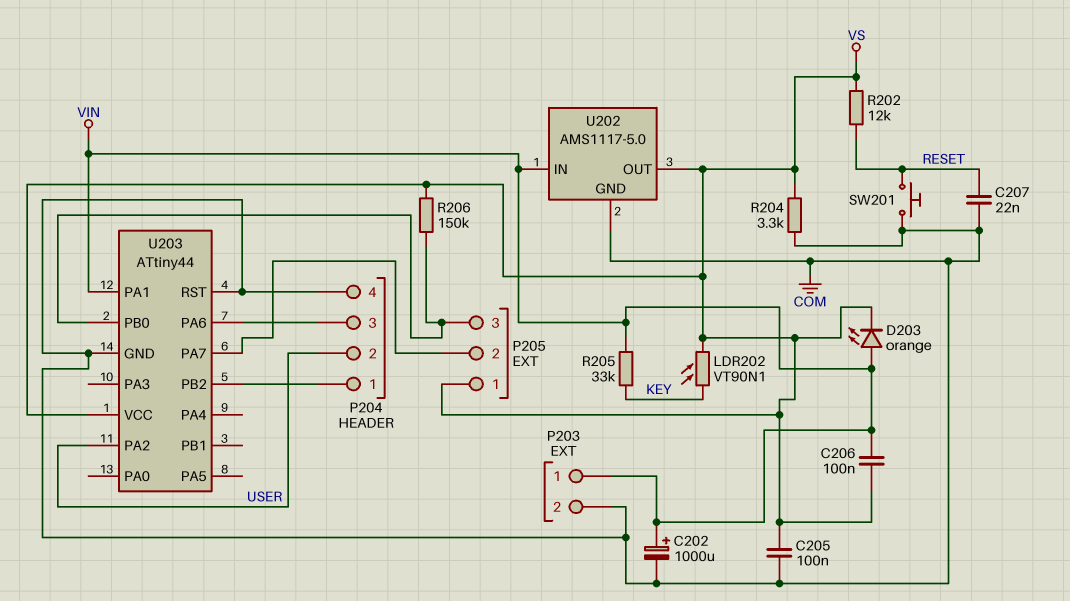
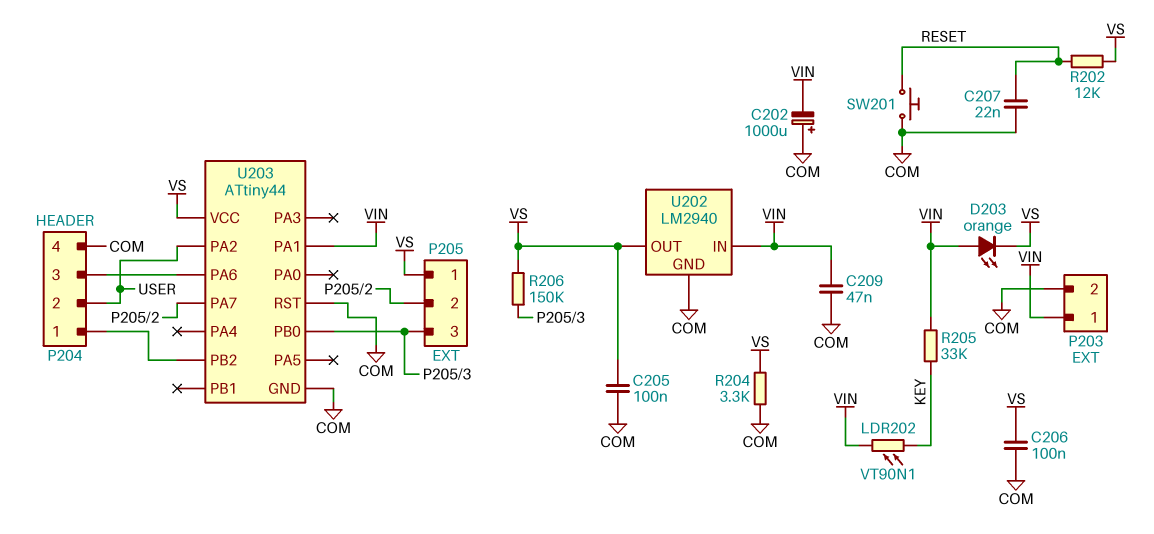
C202: 1000uF (plus VIN, minus COM) -> 1000uF (plus COM, minus VIN)
C206: 100nF (VIN, VS) -> 100nF (COM, VS)
C209: none -> 47nF (COM, VIN)
LDR202: VT90N1 (KEY, VS) -> VT90N1 (KEY, VIN)
U202: AMS1117-5.0 -> LM2940

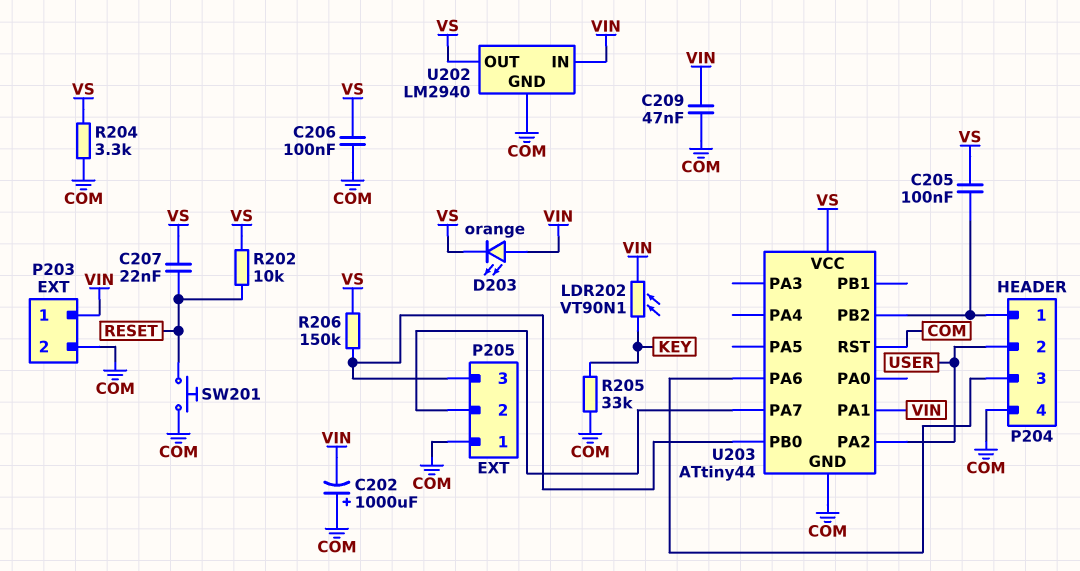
C205: 100nF (COM, VS) -> 100nF (P204/1, VS)
C207: 22nF (COM, RESET) -> 22nF (RESET, VS)
P205 pin 1: VS -> COM
R202: 12k (RESET, VS) -> 10k (RESET, VS)
R205: 33k (KEY, VIN) -> 33k (COM, KEY)

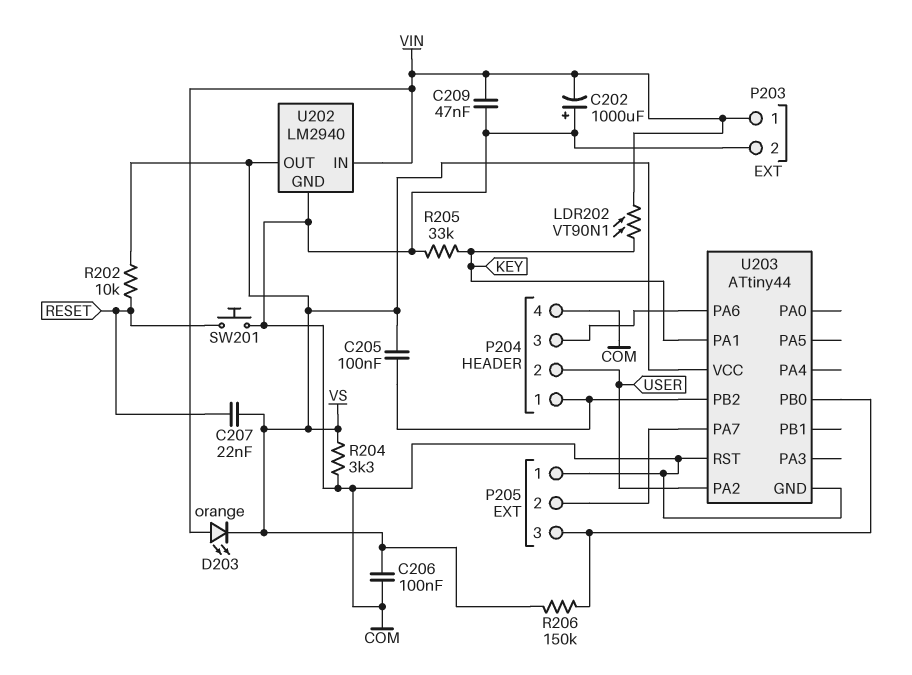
U203 pin PA1: VIN -> KEY

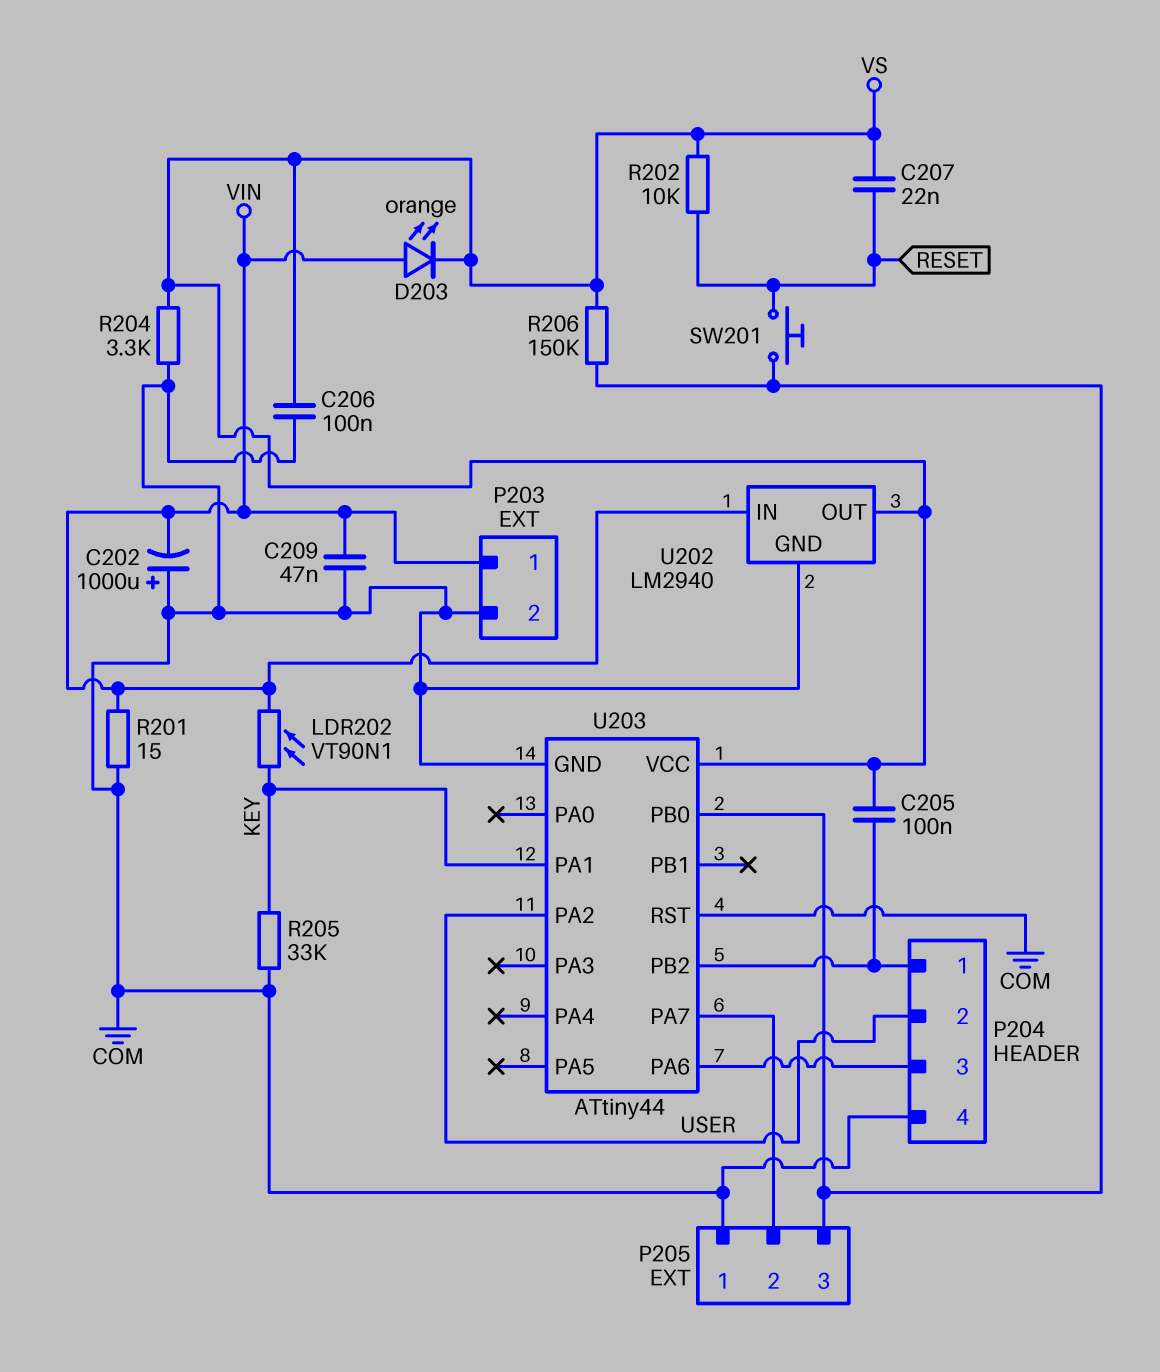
R201: none -> 15 (COM, VIN)
SW201: button (COM, RESET) -> button (P205/3, RESET)

